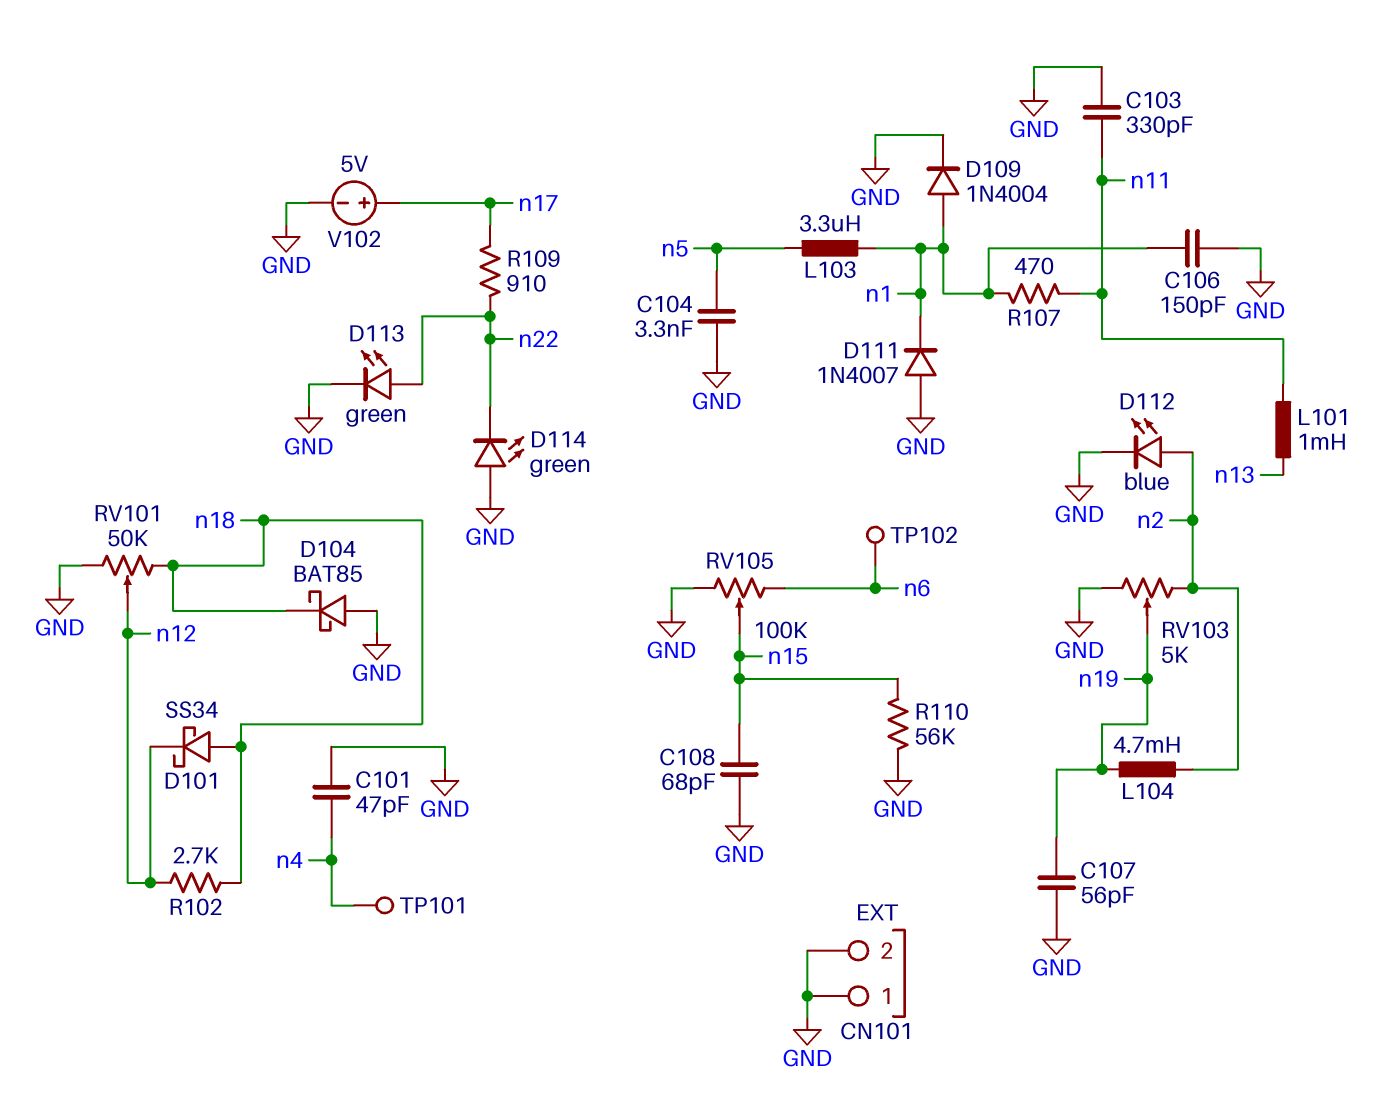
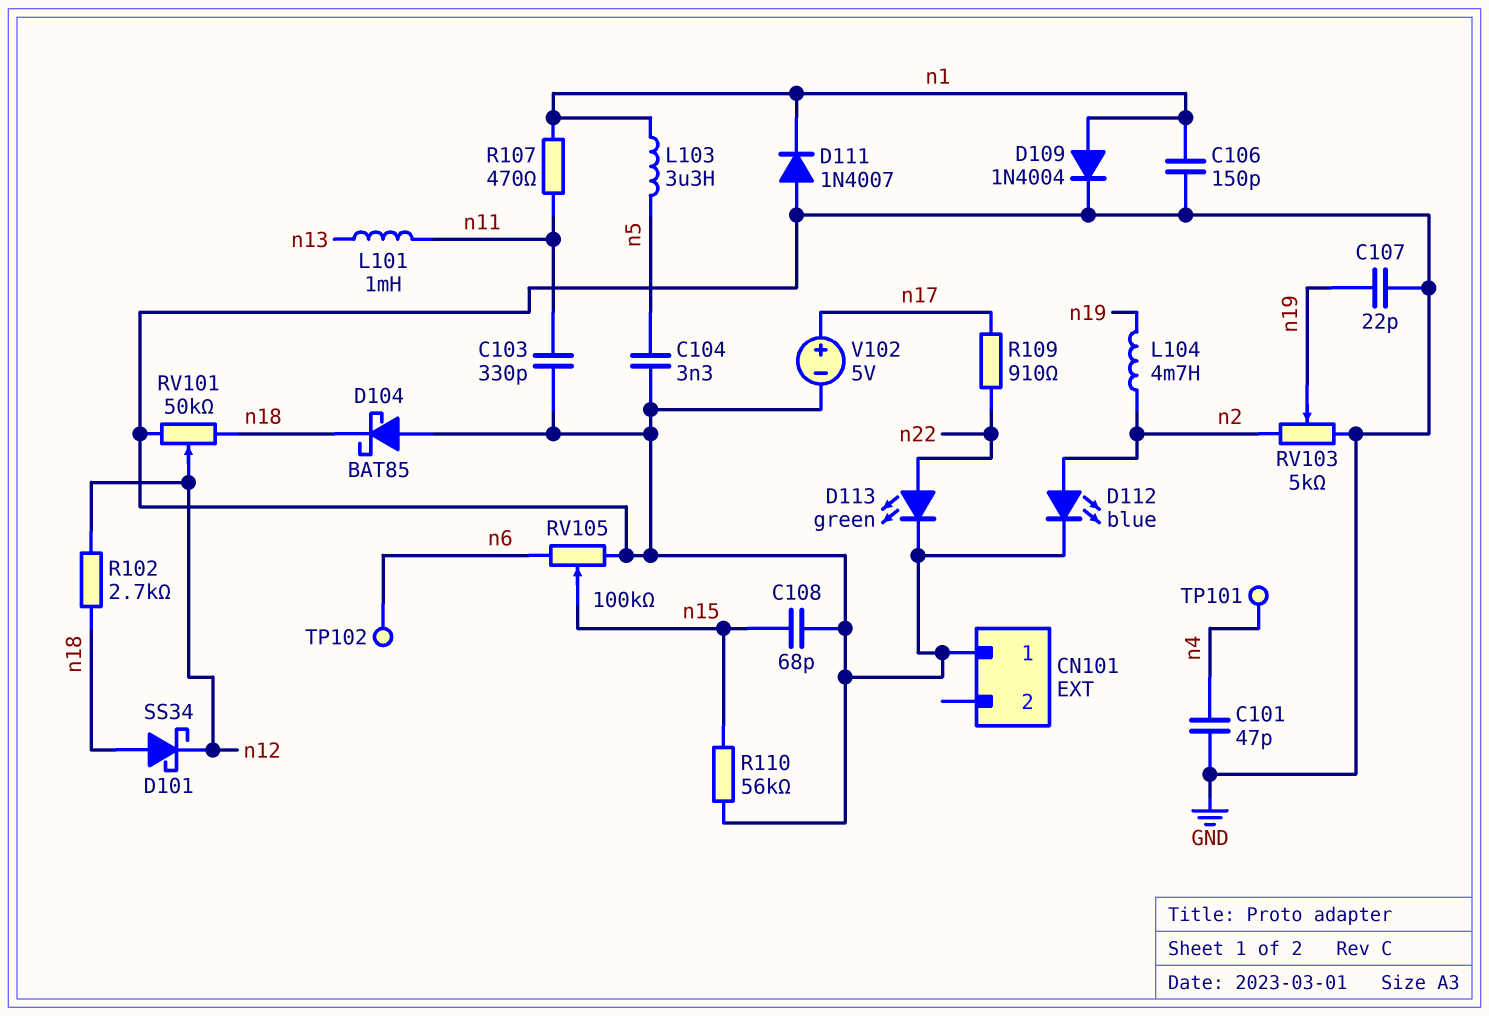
C107: 56pF (GND, n19) -> 22pF (GND, n19)
CN101 pin 2: GND -> none
D114: LED green (A GND, K n22) -> none

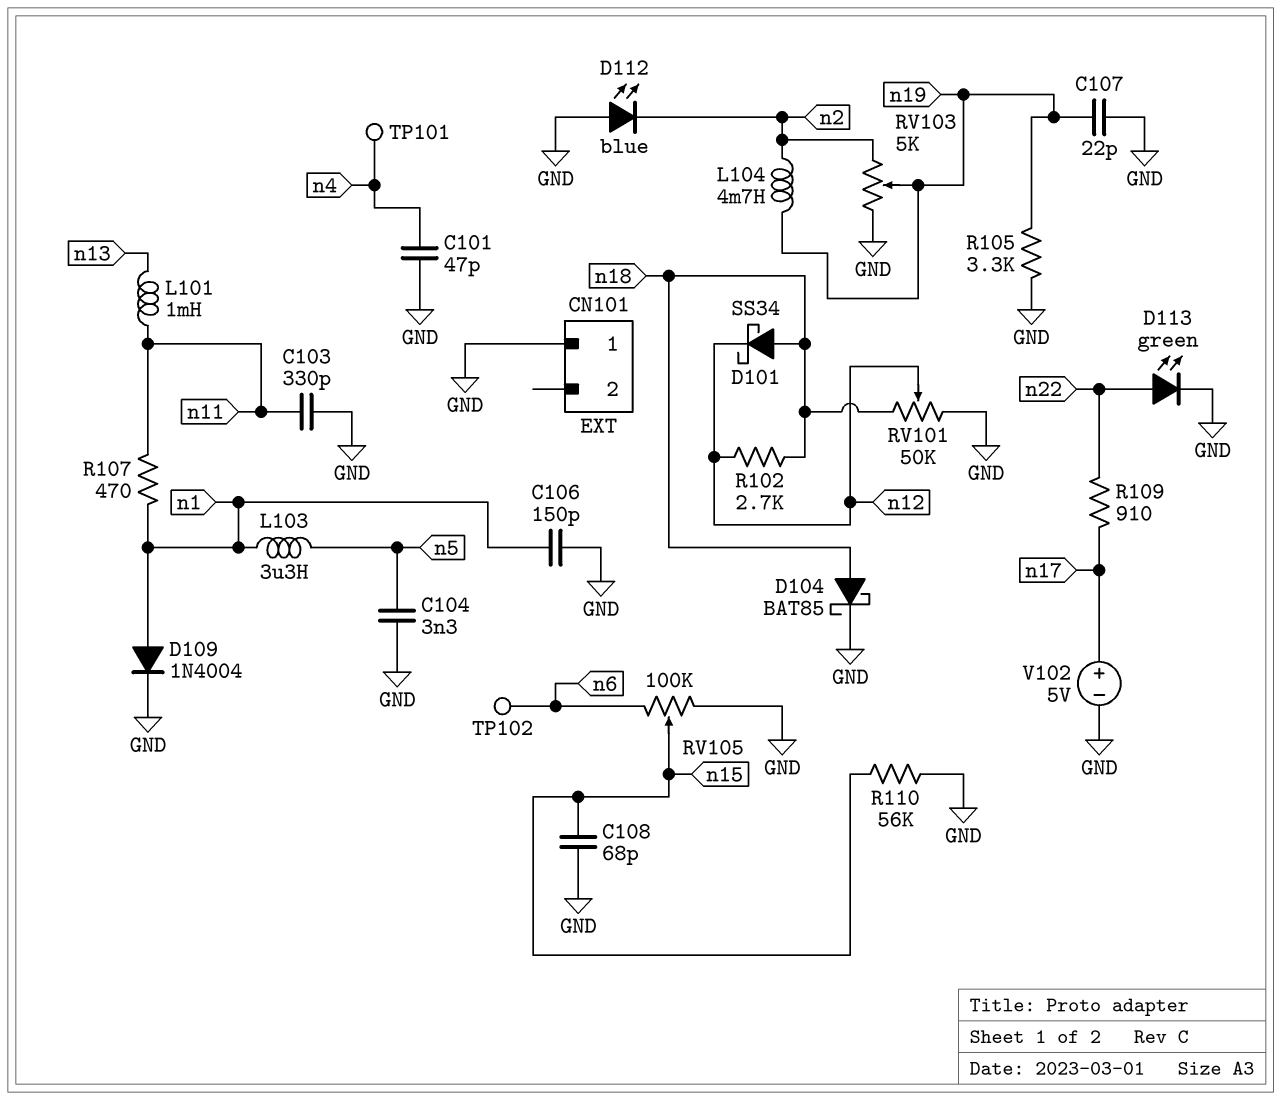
D104: schottky BAT85 (A GND, K n18) -> schottky BAT85 (A n18, K GND)
D111: diode 1N4007 (A GND, K n1) -> none
D112: LED blue (A n2, K GND) -> LED blue (A GND, K n2)
R105: none -> 3.3k (GND, n19)

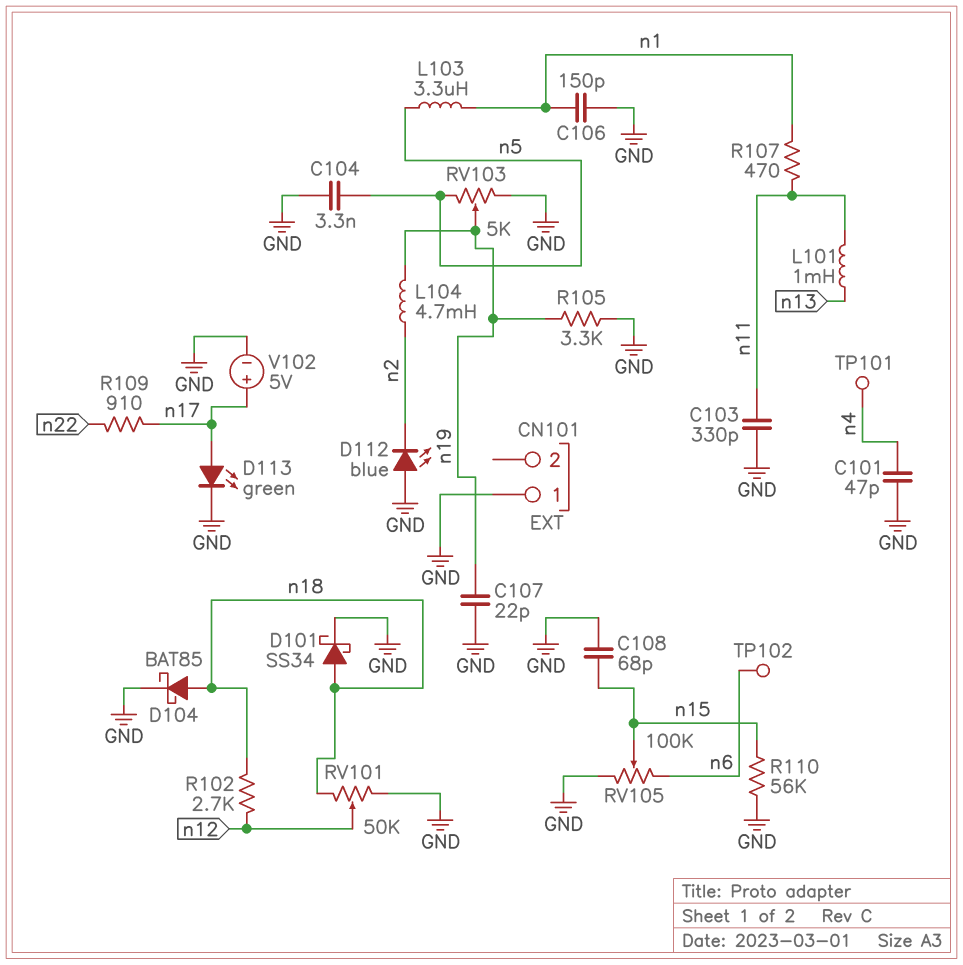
D101: schottky SS34 (A n18, K n12) -> schottky SS34 (A n18, K GND)
D109: diode 1N4004 (A n1, K GND) -> none
D113: LED green (A n22, K GND) -> LED green (A n17, K GND)
RV103: 5k (GND, n2, wiper n19) -> 5k (GND, n5, wiper n19)

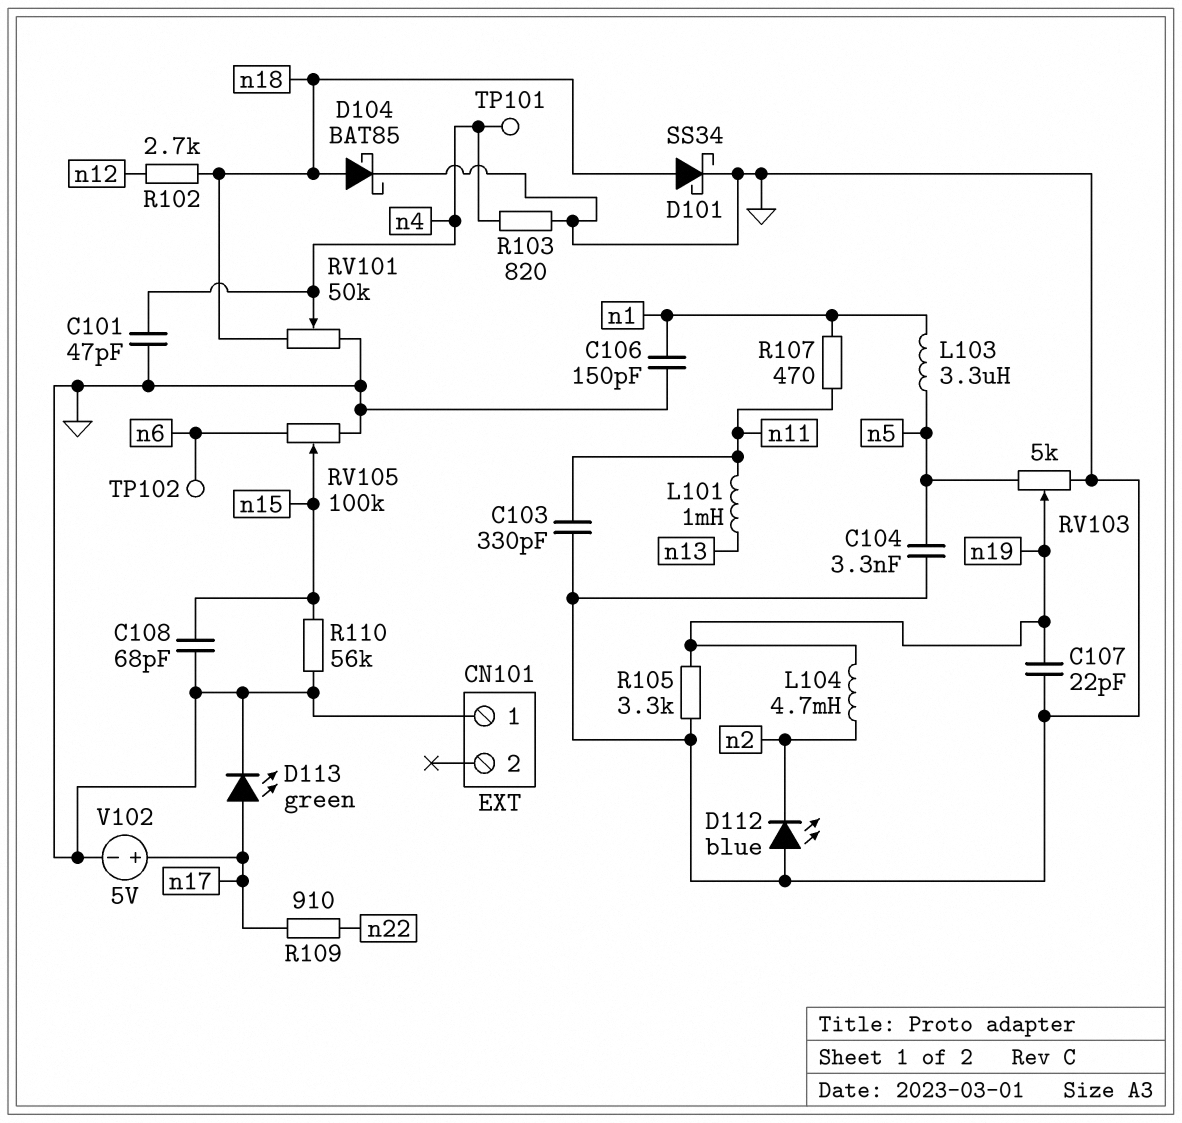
R103: none -> 820 (GND, n4)
RV101: 50k (GND, n18, wiper n12) -> 50k (GND, n18, wiper n4)

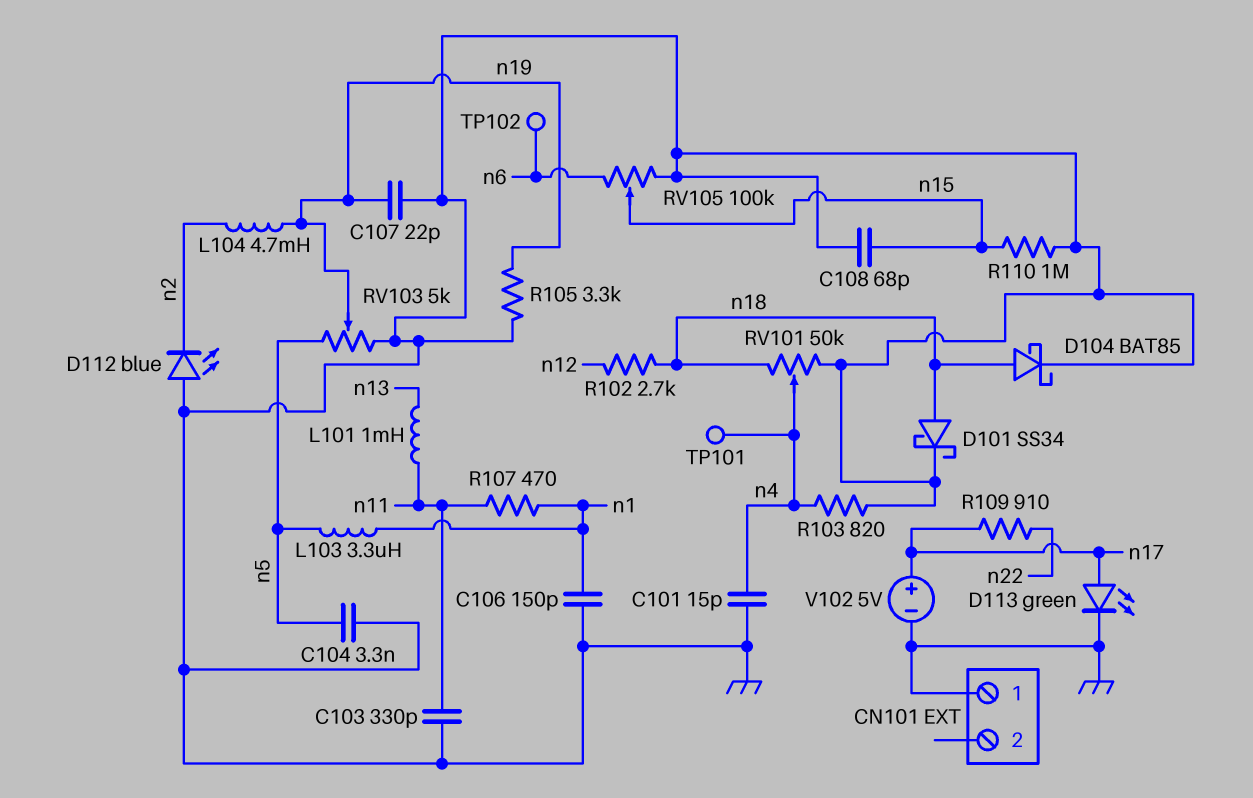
C101: 47pF (GND, n4) -> 15pF (GND, n4)
R110: 56k (GND, n15) -> 1M (GND, n15)

